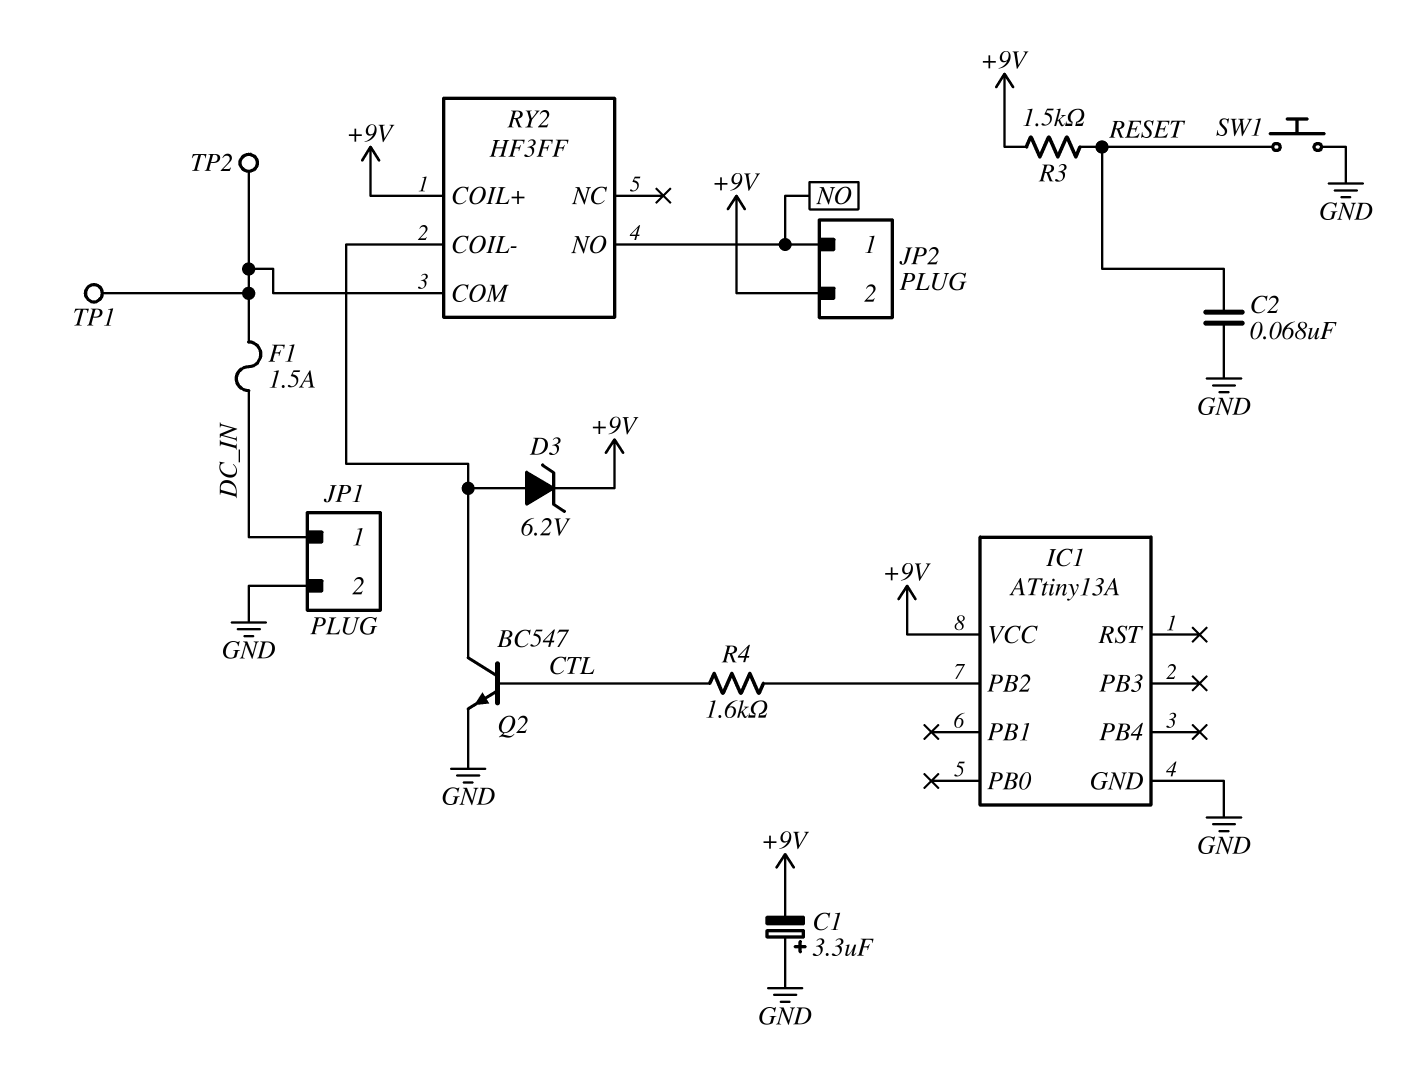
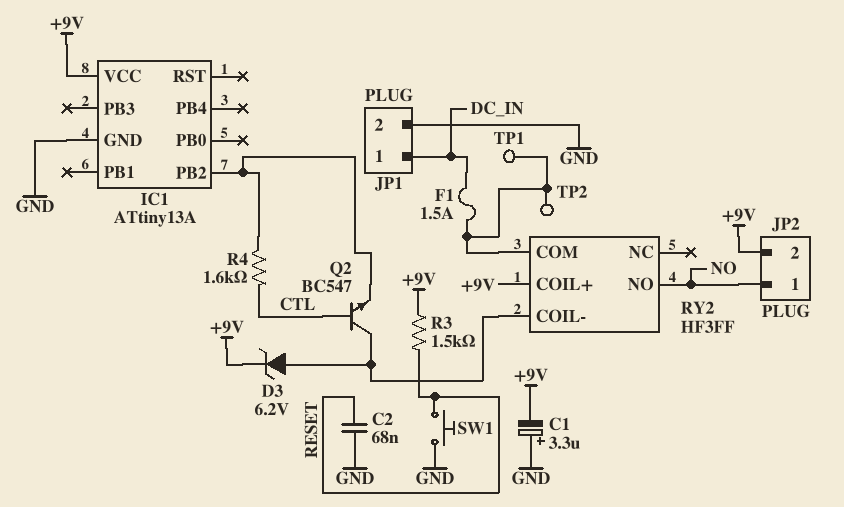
Q2: NPN BC547 (B CTL, C RY2/COIL-, E GND) -> NPN BC547 (B CTL, C RY2/COIL-, E IC1/PB2)

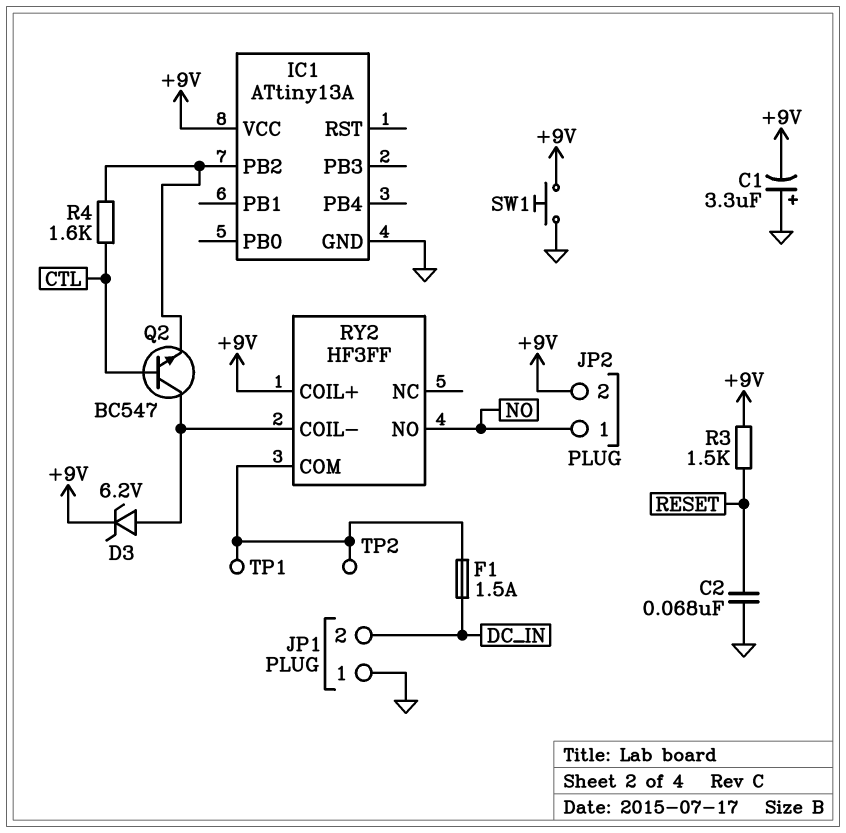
JP1 pin 1: DC_IN -> GND
JP1 pin 2: GND -> DC_IN
SW1: button (GND, RESET) -> button (+9V, GND)

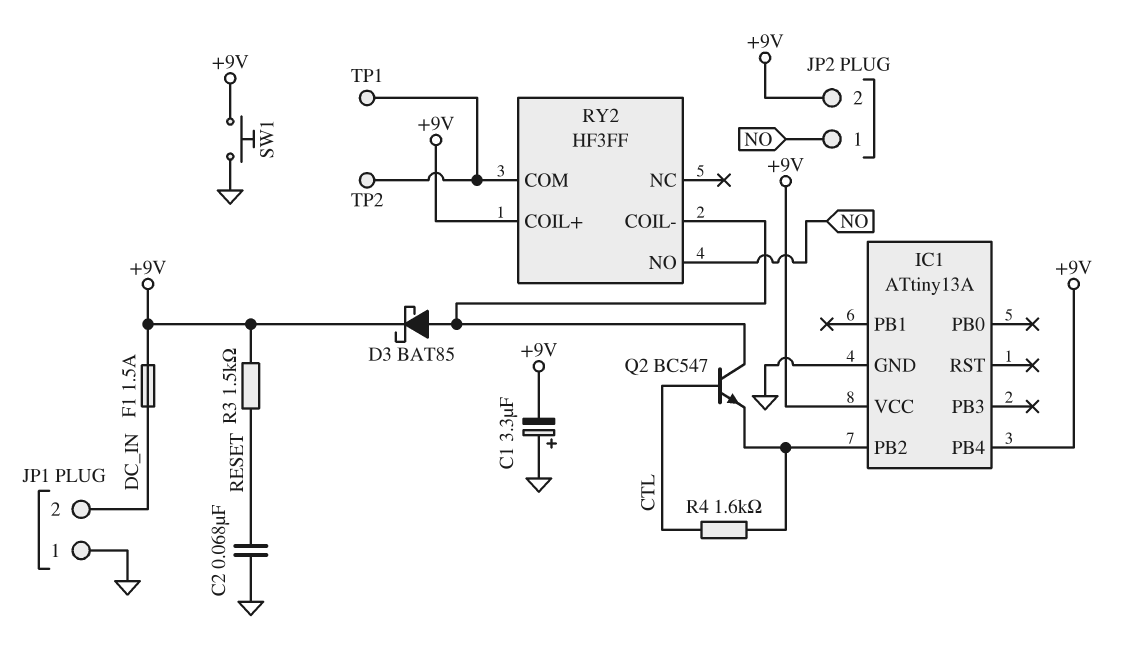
D3: zener 6.2V (A RY2/COIL-, K +9V) -> schottky BAT85 (A RY2/COIL-, K +9V)
F1: 1.5A (DC_IN, RY2/COM) -> 1.5A (+9V, DC_IN)
IC1 pin PB4: none -> +9V

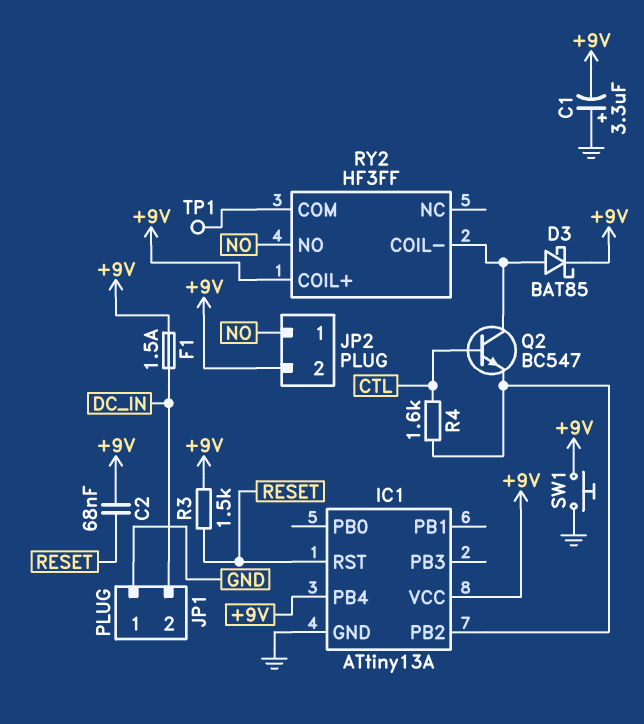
C2: 68nF (GND, RESET) -> 68nF (+9V, RESET)
IC1 pin RST: none -> RESET
TP2: test point (RY2/COM) -> none

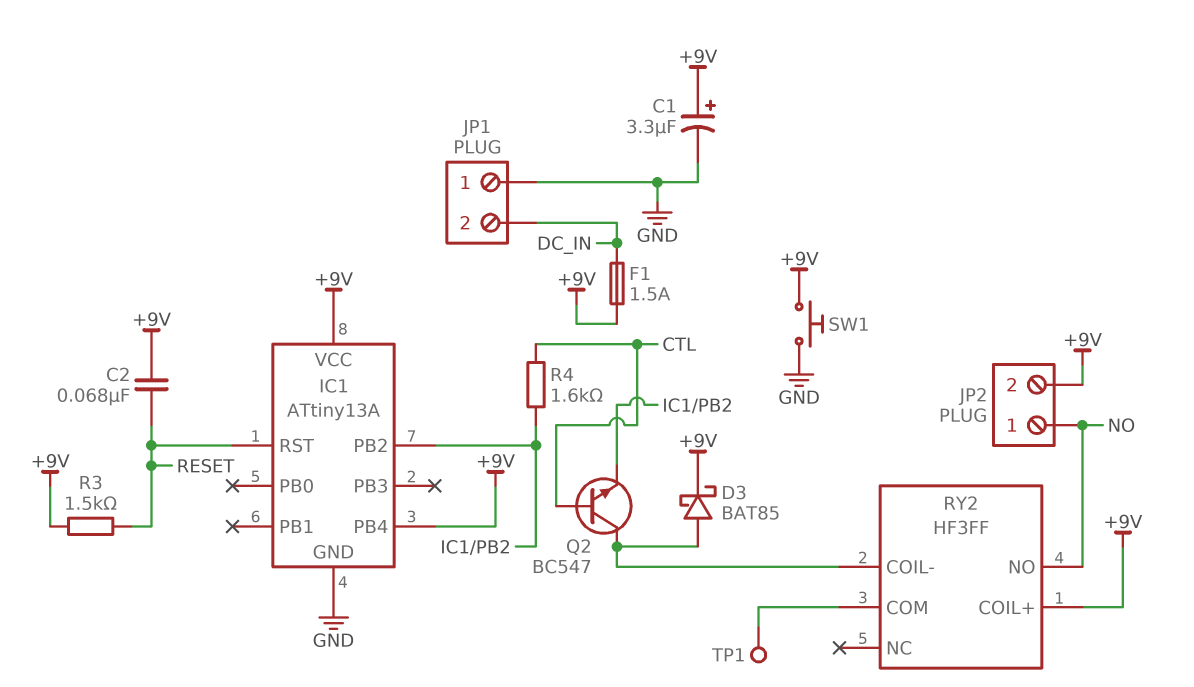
C1: 3.3uF (plus GND, minus +9V) -> 3.3uF (plus +9V, minus GND)

